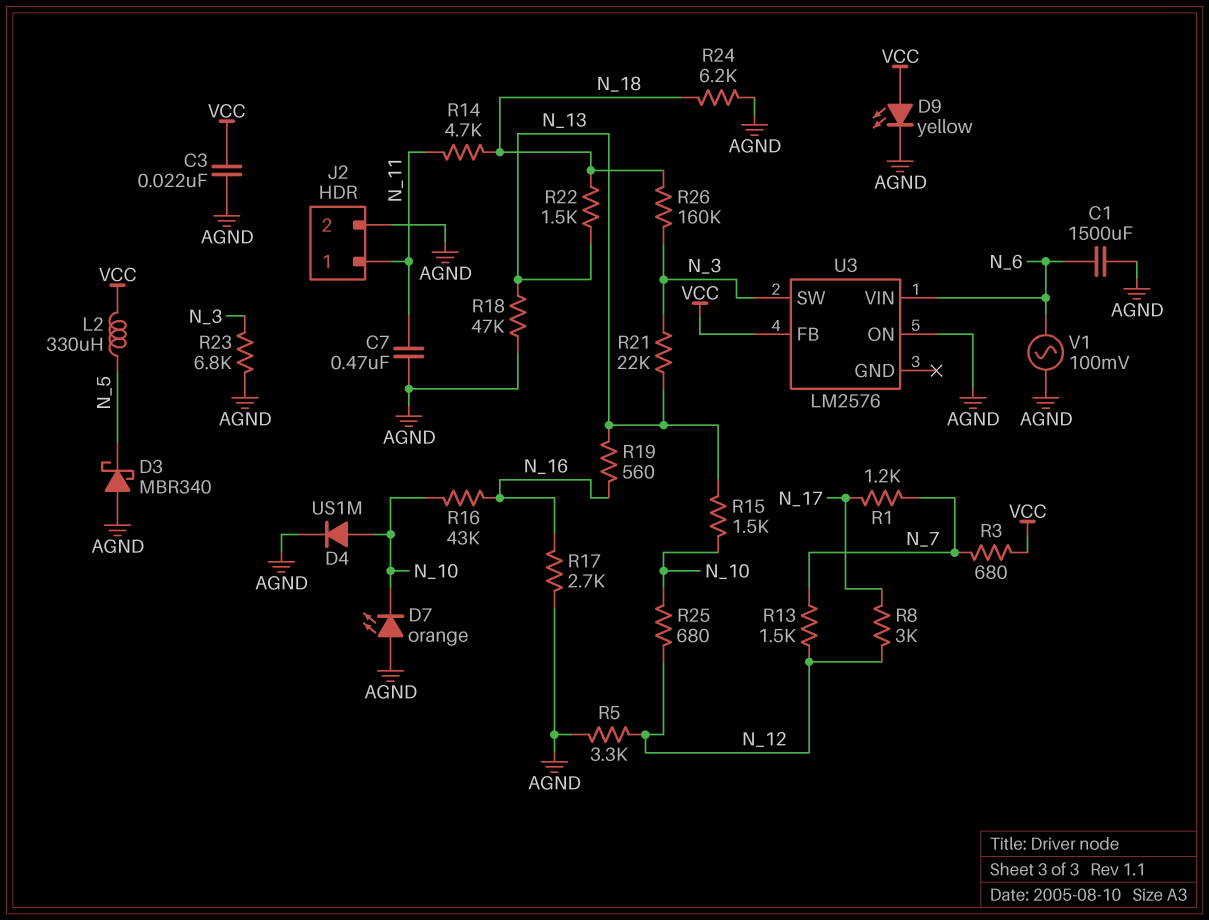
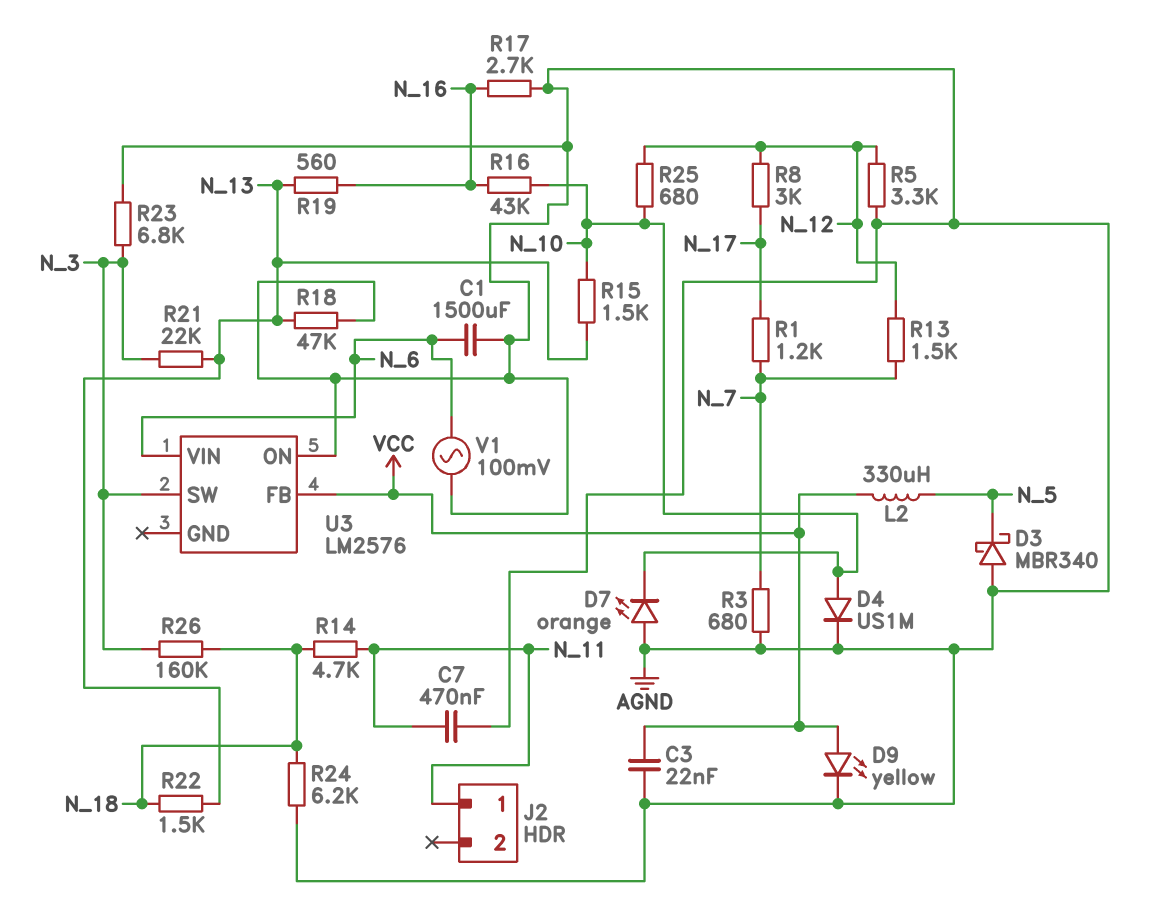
J2 pin 2: AGND -> none
R3: 680 (N_7, VCC) -> 680 (AGND, N_7)

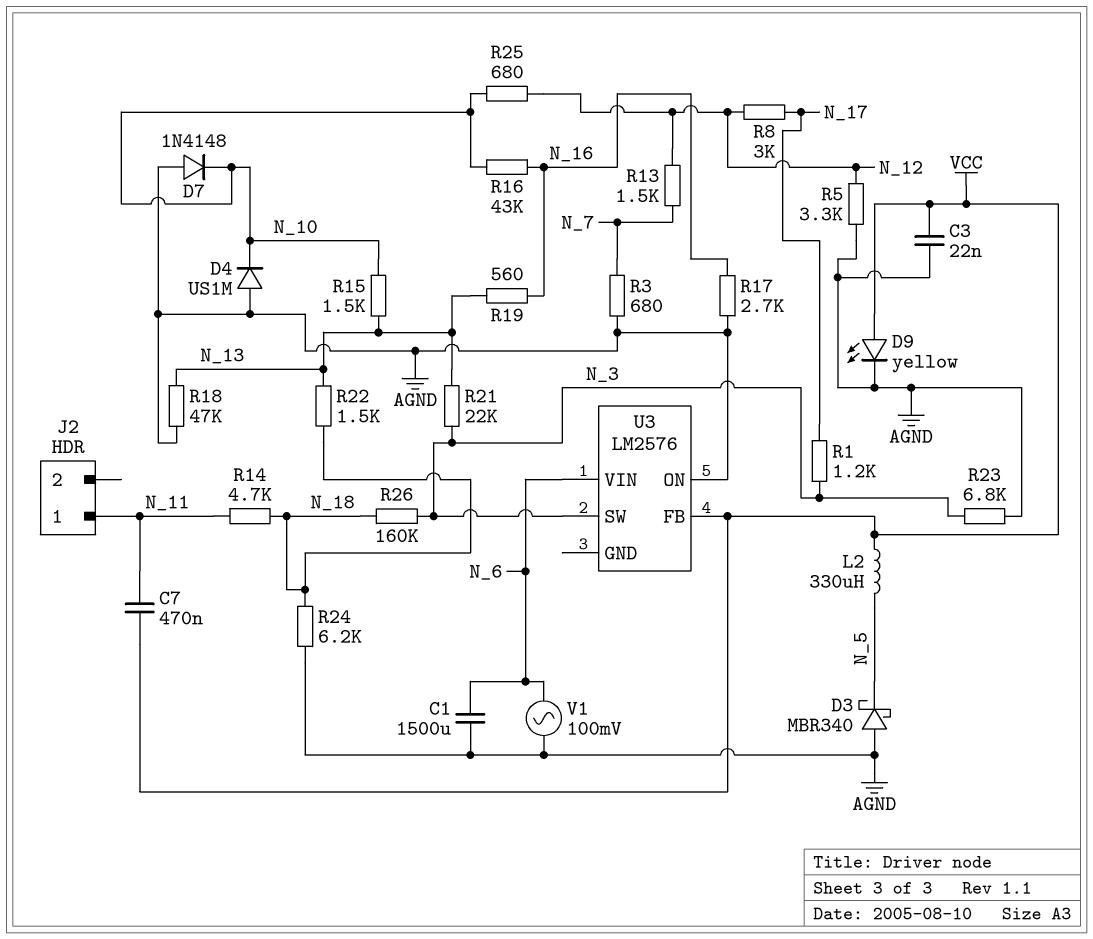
C7: 470nF (AGND, N_11) -> 470nF (N_11, VCC)
D4: diode US1M (A N_10, K AGND) -> diode US1M (A AGND, K N_10)
D7: LED orange (A AGND, K N_10) -> diode 1N4148 (A AGND, K N_10)
R1: 1.2k (N_7, N_17) -> 1.2k (N_3, N_17)

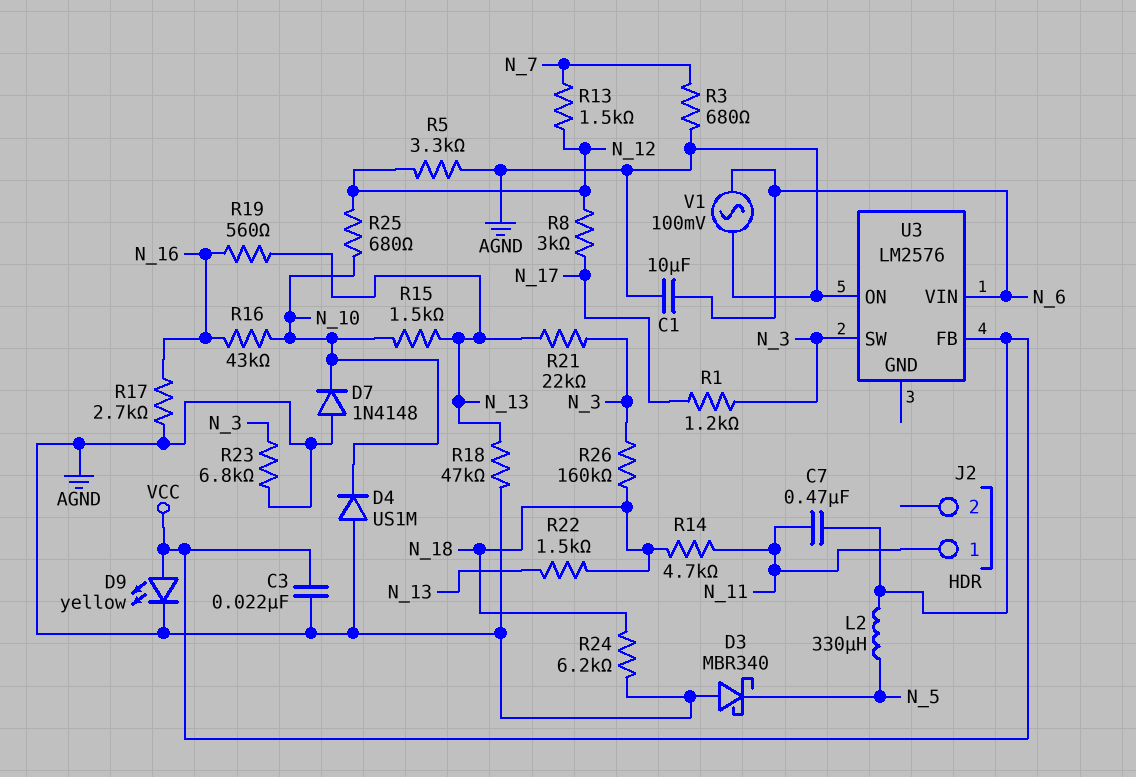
C1: 1500uF (AGND, N_6) -> 10uF (AGND, N_6)

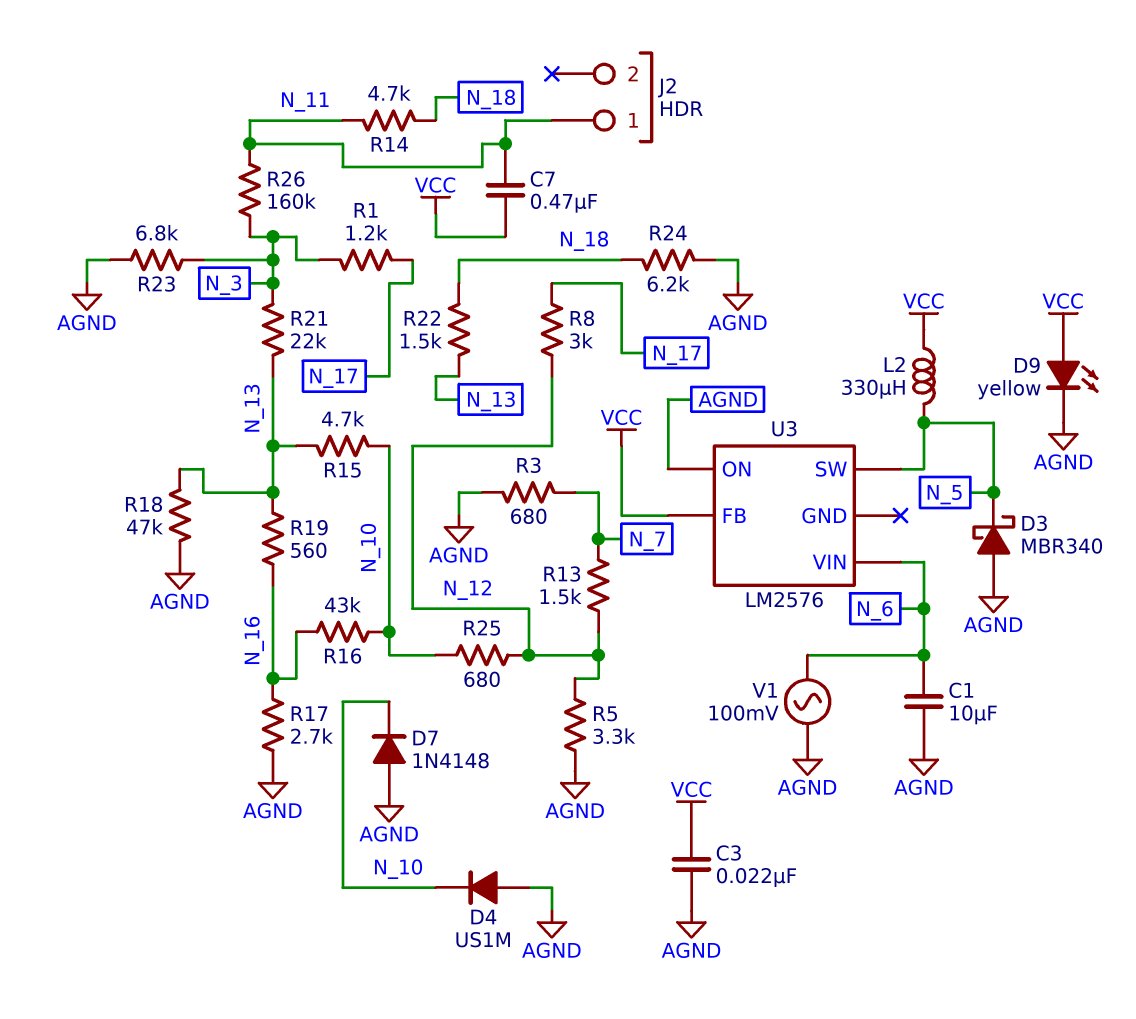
R15: 1.5k (N_10, N_13) -> 4.7k (N_10, N_13)
R26: 160k (N_3, N_18) -> 160k (N_3, N_11)
U3 pin SW: N_3 -> N_5

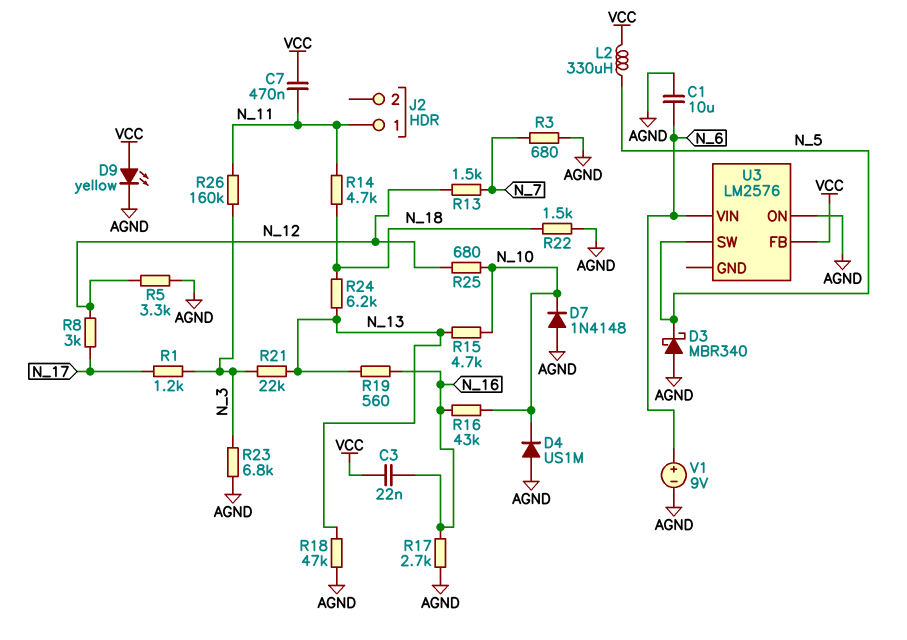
C3: 22nF (AGND, VCC) -> 22nF (N_16, VCC)
R22: 1.5k (N_13, N_18) -> 1.5k (AGND, N_18)
R24: 6.2k (AGND, N_18) -> 6.2k (N_13, N_18)
V1: AC 100mV (AGND, N_6) -> 9V (plus N_6, minus AGND)

